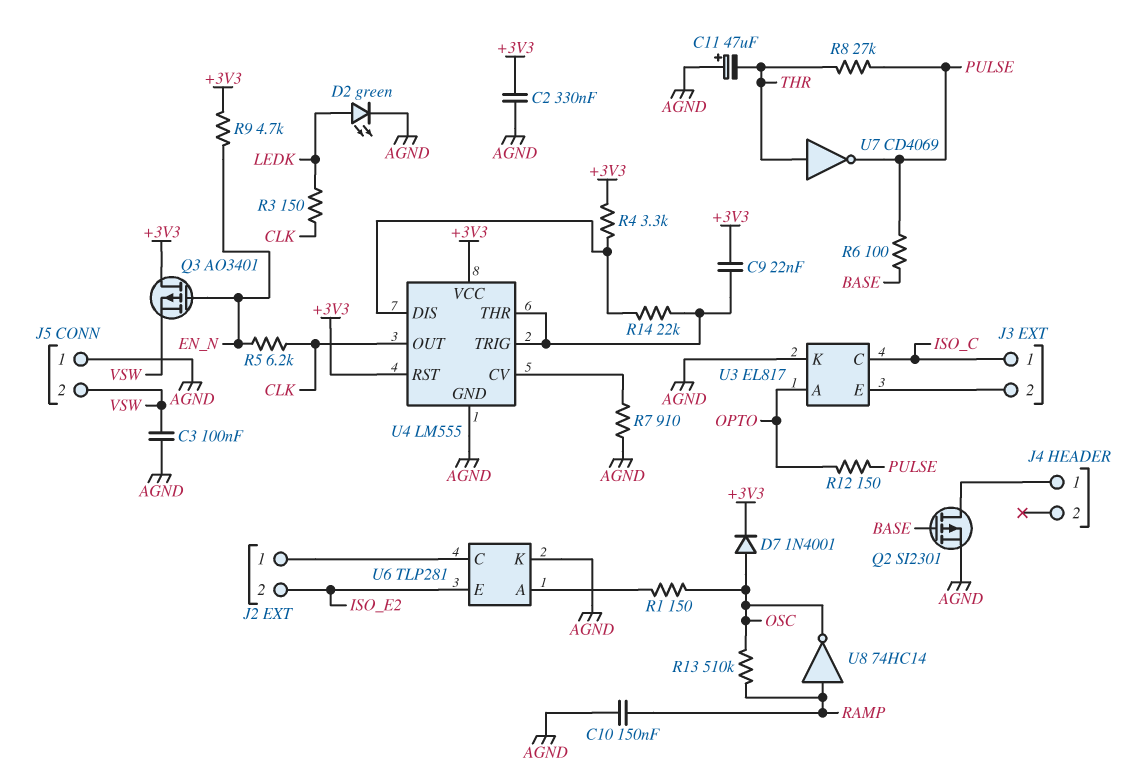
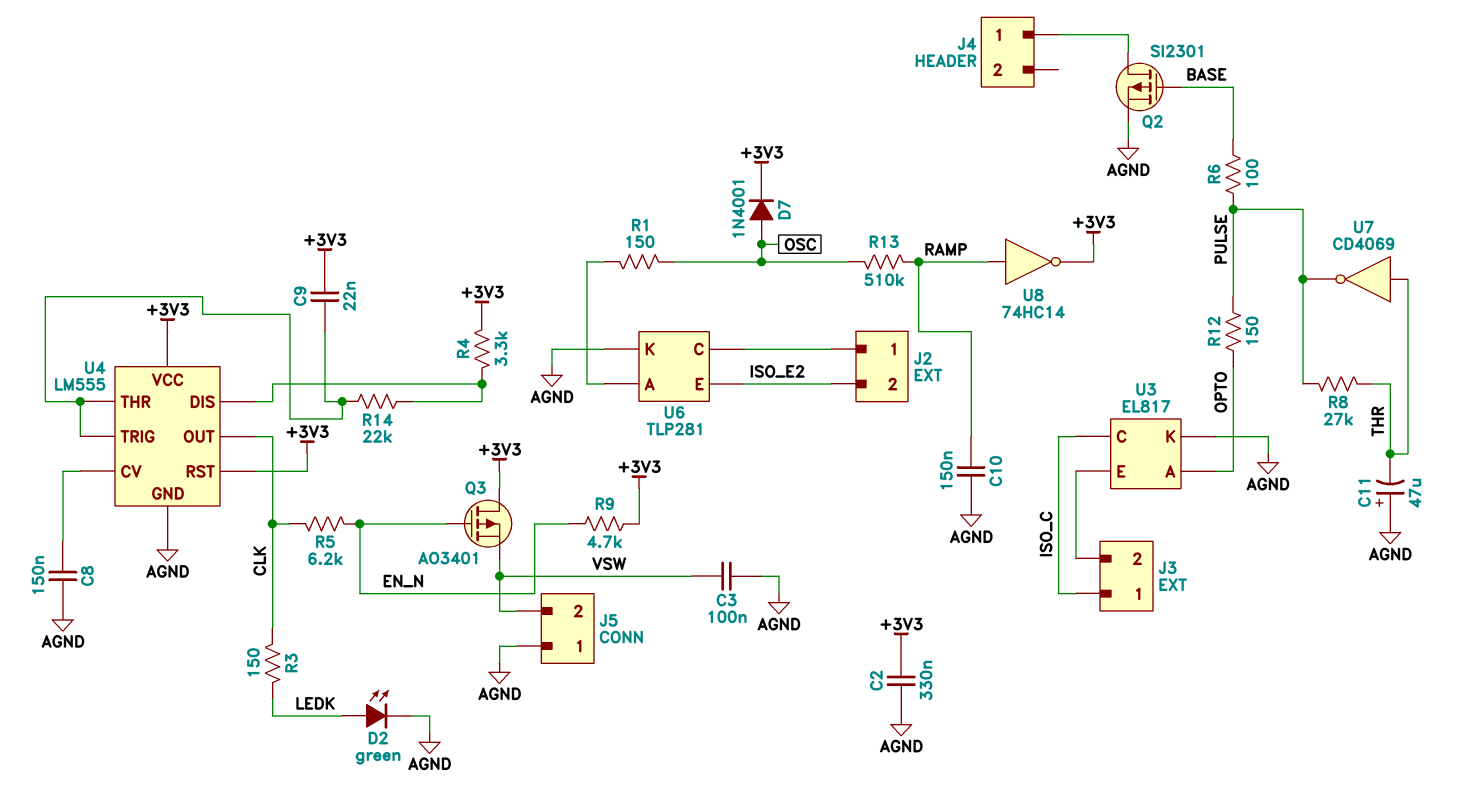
C8: none -> 150nF (AGND, U4/CV)
R7: 910 (AGND, U4/CV) -> none
U8: NOT 74HC14 (in RAMP, out OSC) -> NOT 74HC14 (in RAMP, out +3V3)

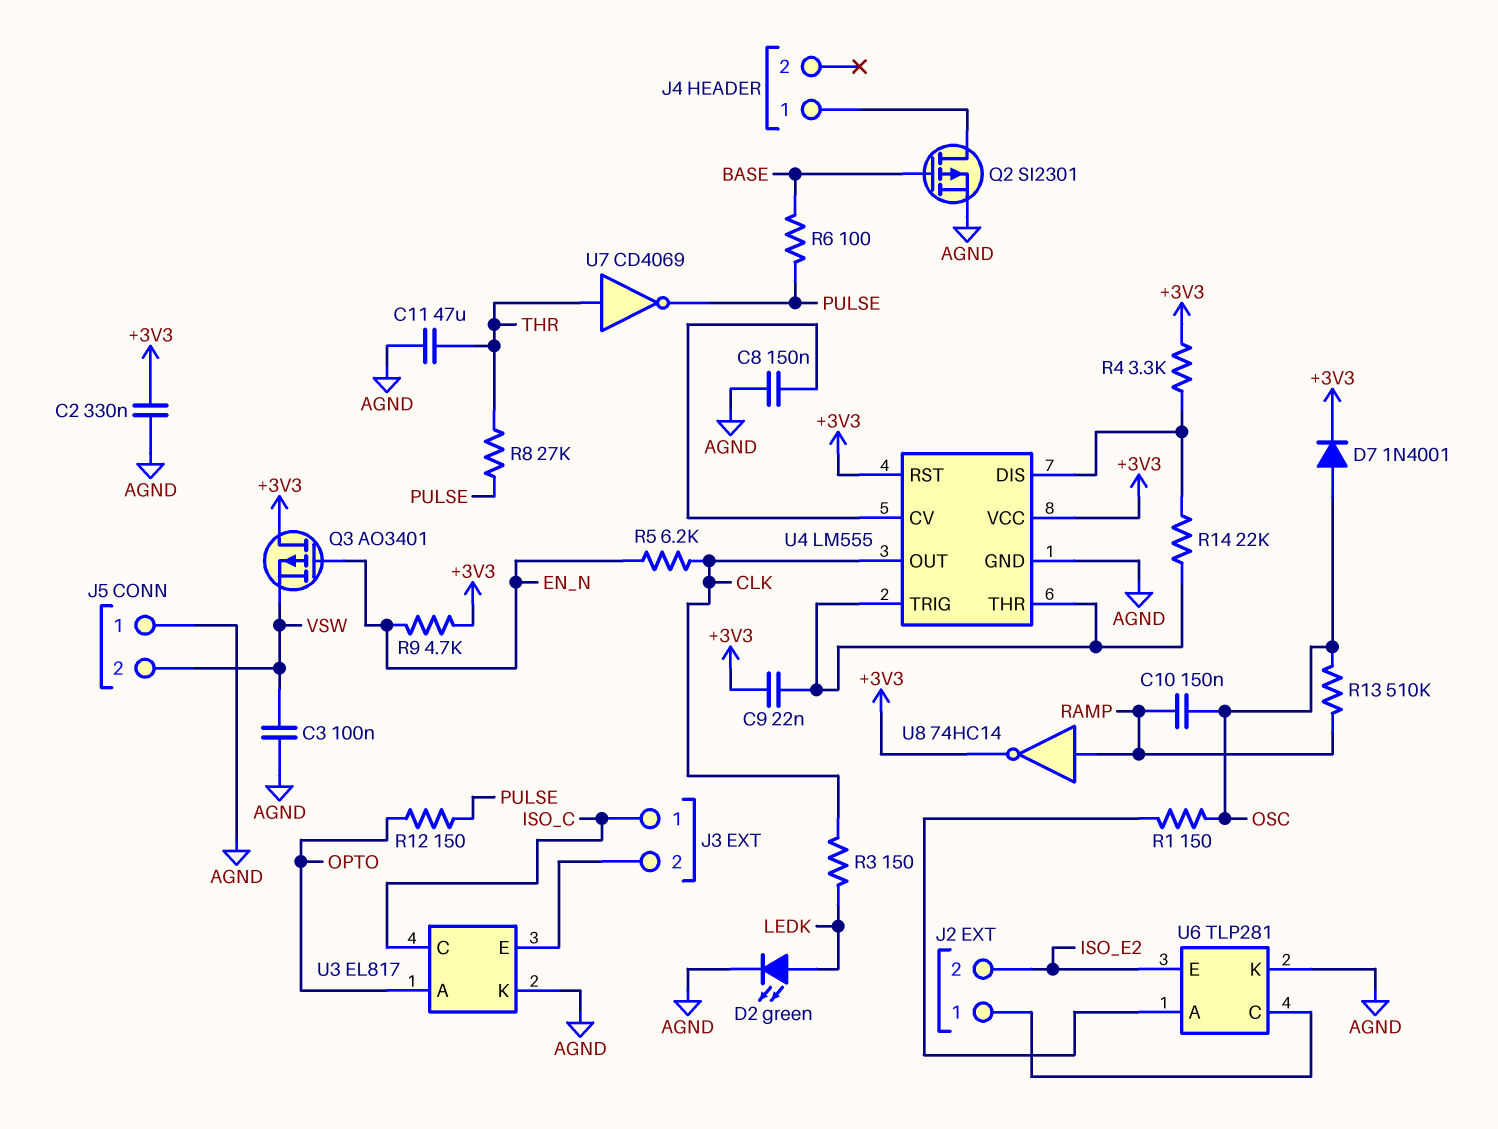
C10: 150nF (AGND, RAMP) -> 150nF (OSC, RAMP)
C11: 47uF (plus AGND, minus THR) -> 47uF (AGND, THR)

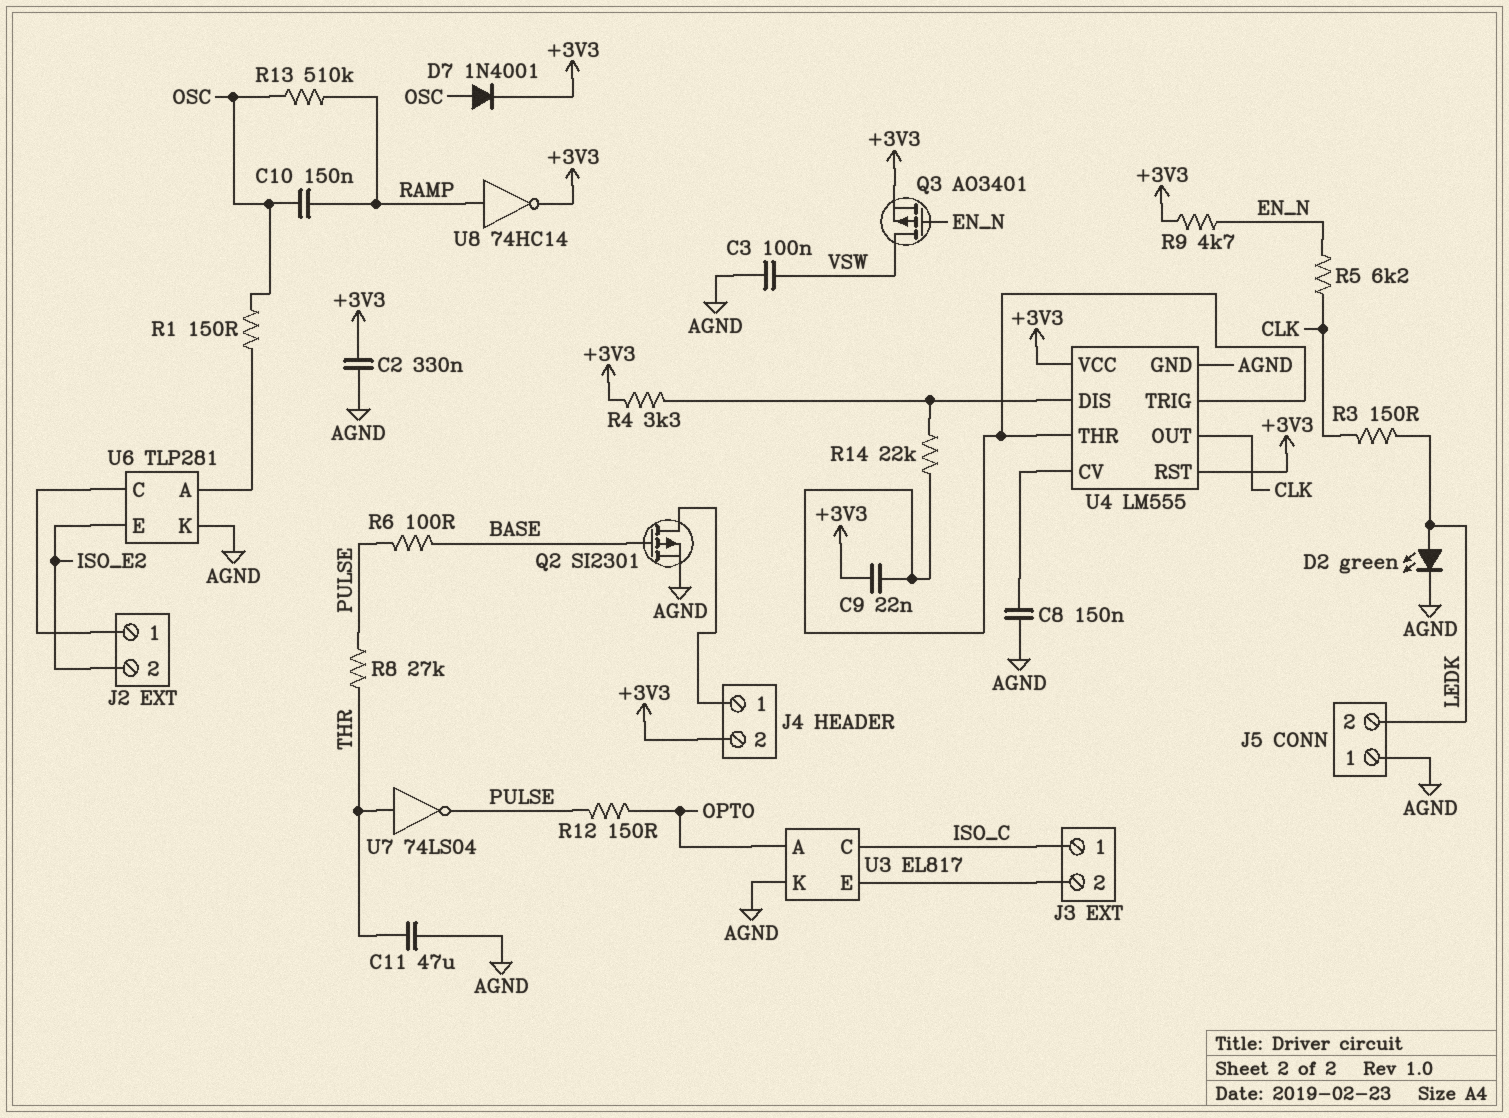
J4 pin 2: none -> +3V3
J5 pin 2: VSW -> LEDK
Q3: PMOS AO3401 (G EN_N, D +3V3, S VSW) -> PMOS AO3401 (G EN_N, D VSW, S +3V3)
U7: NOT CD4069 (in THR, out PULSE) -> NOT 74LS04 (in THR, out PULSE)

